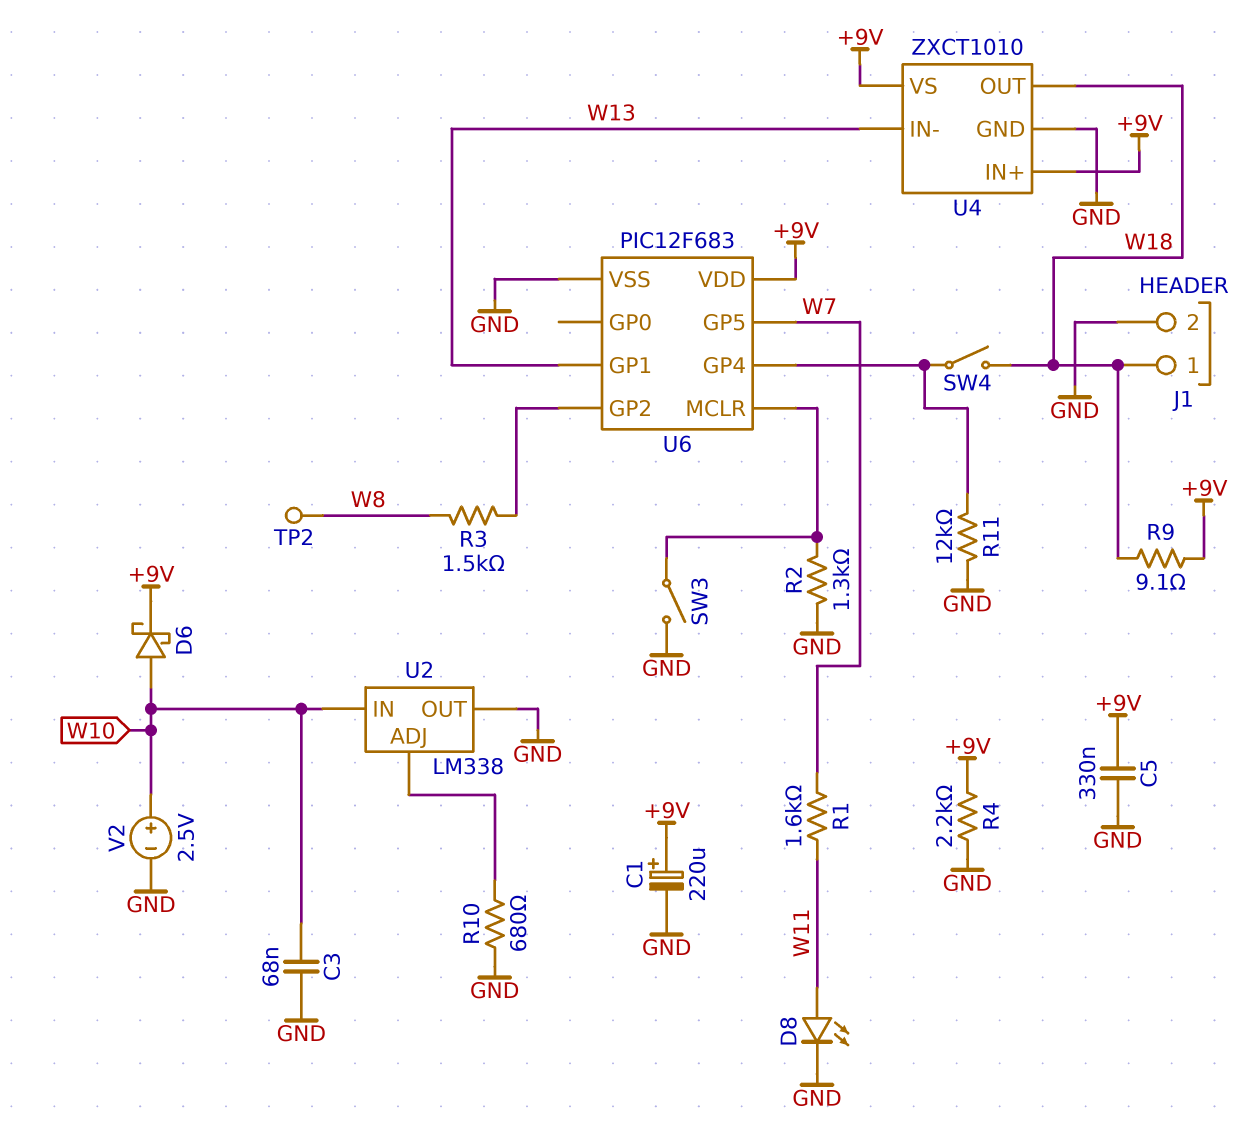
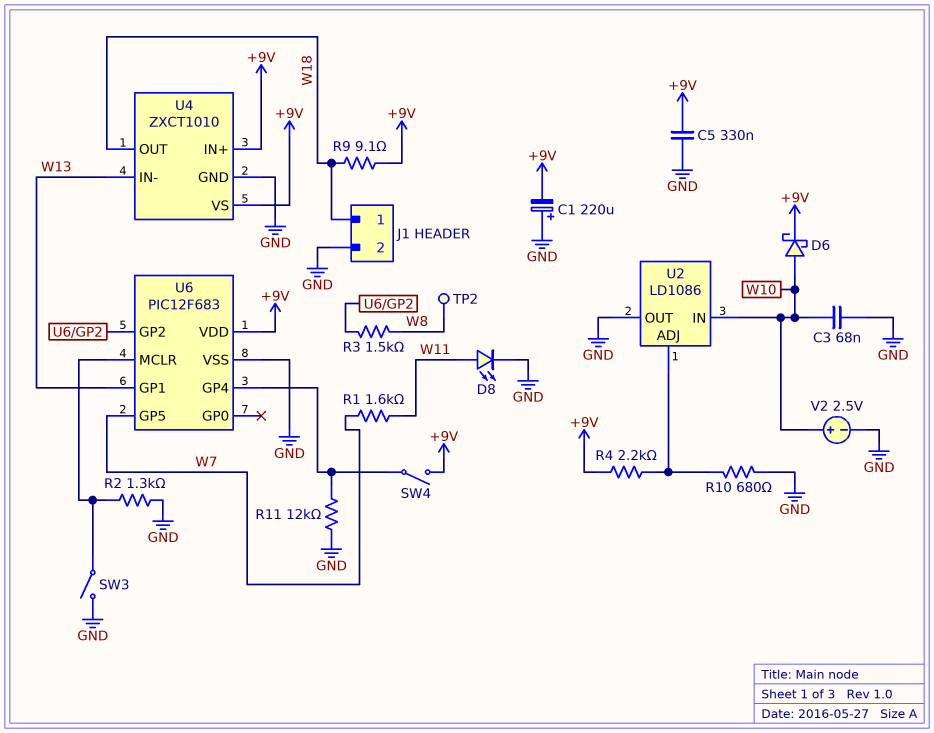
C1: 220uF (plus +9V, minus GND) -> 220uF (plus GND, minus +9V)
R4: 2.2k (+9V, GND) -> 2.2k (+9V, U2/ADJ)
SW4: switch (U6/GP4, W18) -> switch (+9V, U6/GP4)
U2: LM338 -> LD1086

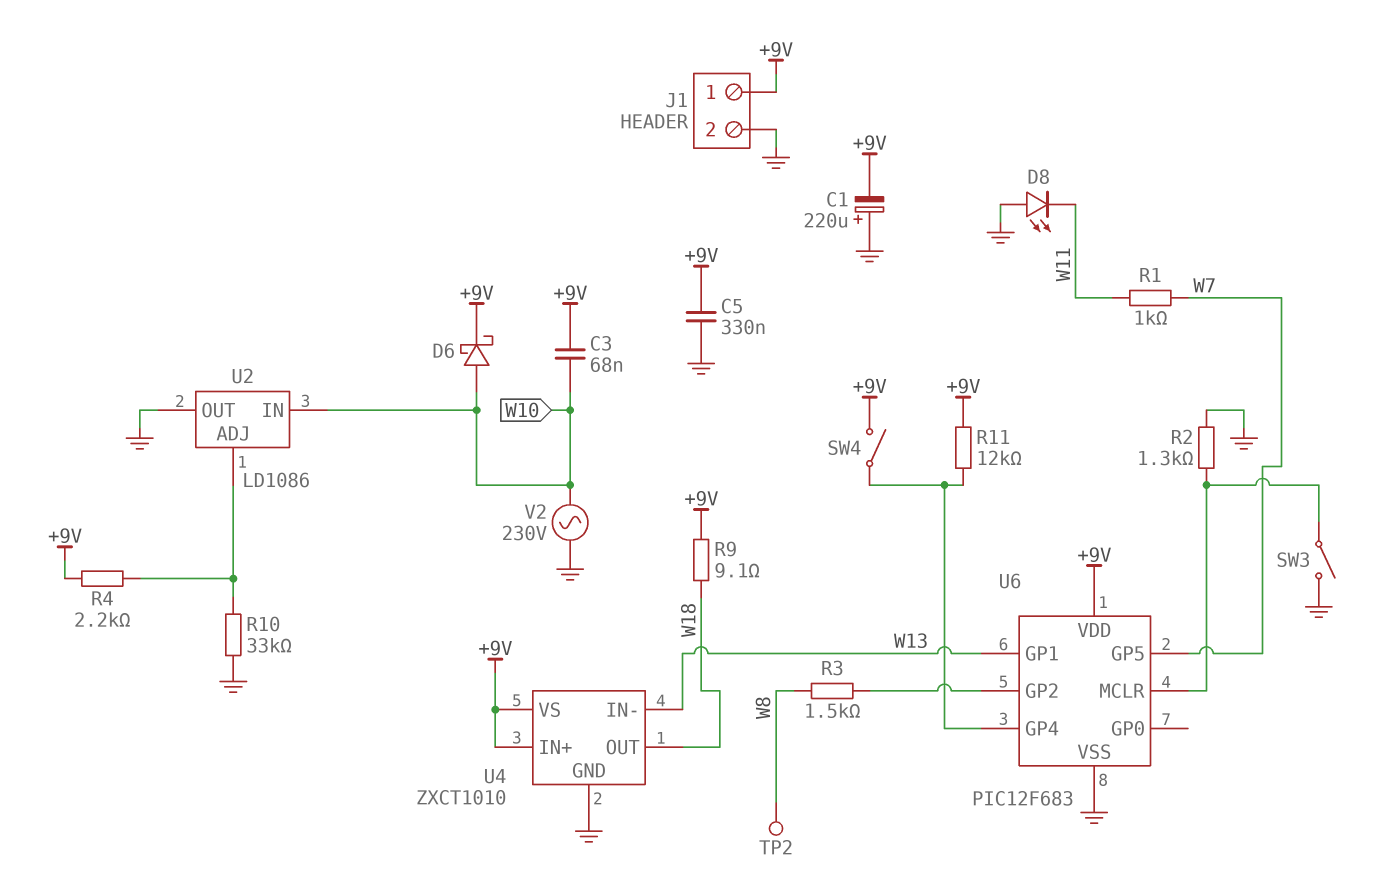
C3: 68nF (GND, W10) -> 68nF (+9V, W10)
D8: LED (A W11, K GND) -> LED (A GND, K W11)
J1 pin 1: W18 -> +9V
R1: 1.6k (W7, W11) -> 1k (W7, W11)
R10: 680 (GND, U2/ADJ) -> 33k (GND, U2/ADJ)
R11: 12k (GND, U6/GP4) -> 12k (+9V, U6/GP4)
V2: 2.5V (plus W10, minus GND) -> AC 230V (GND, W10)

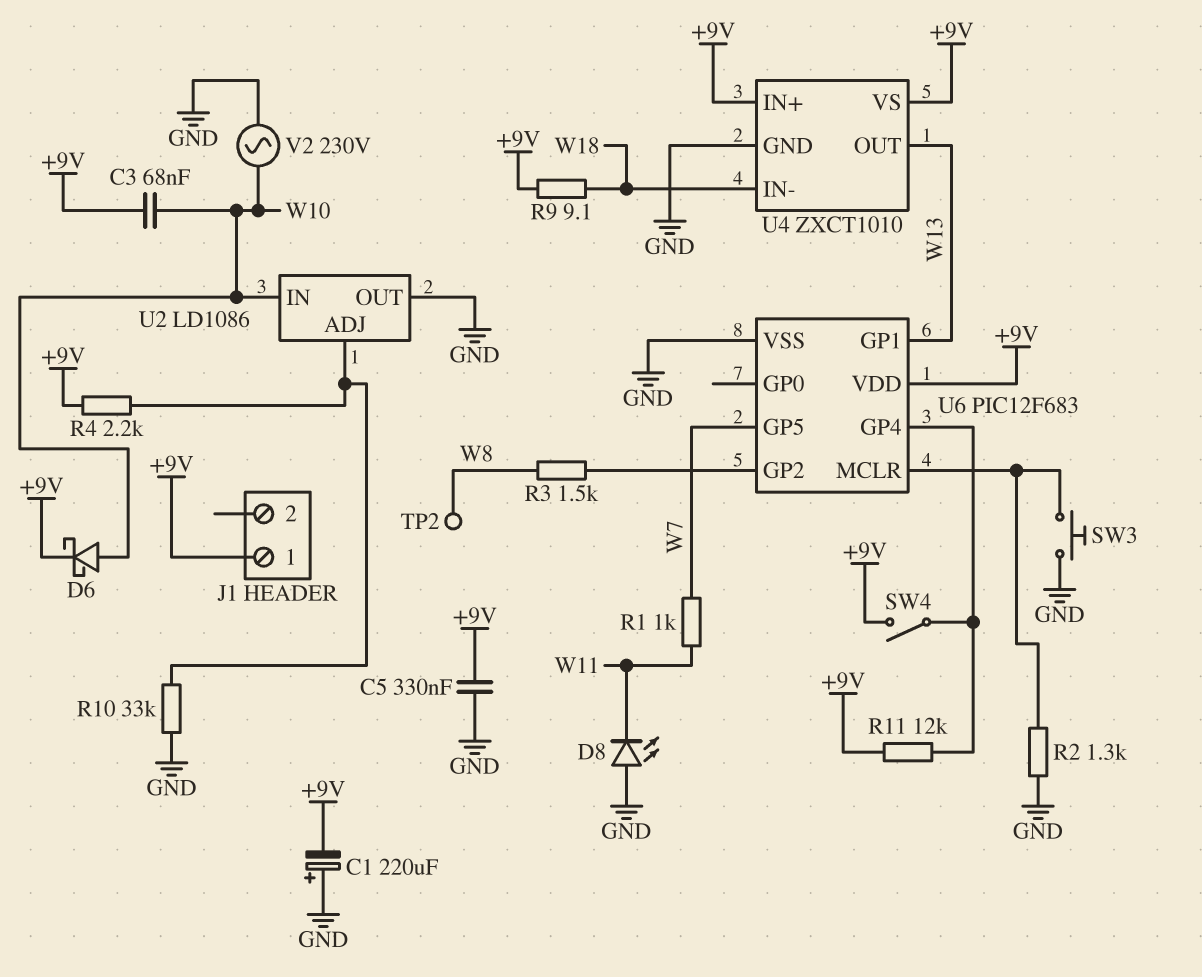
J1 pin 2: GND -> none
SW3: switch (GND, U6/MCLR) -> button (GND, U6/MCLR)
U4 pin IN-: W13 -> W18
U4 pin OUT: W18 -> W13

